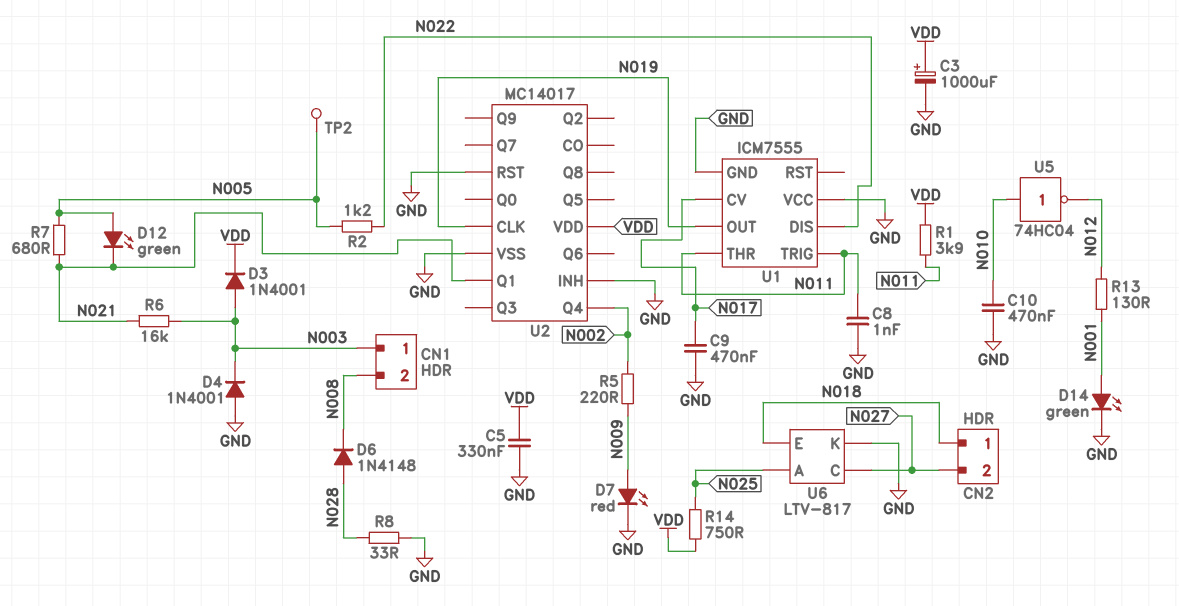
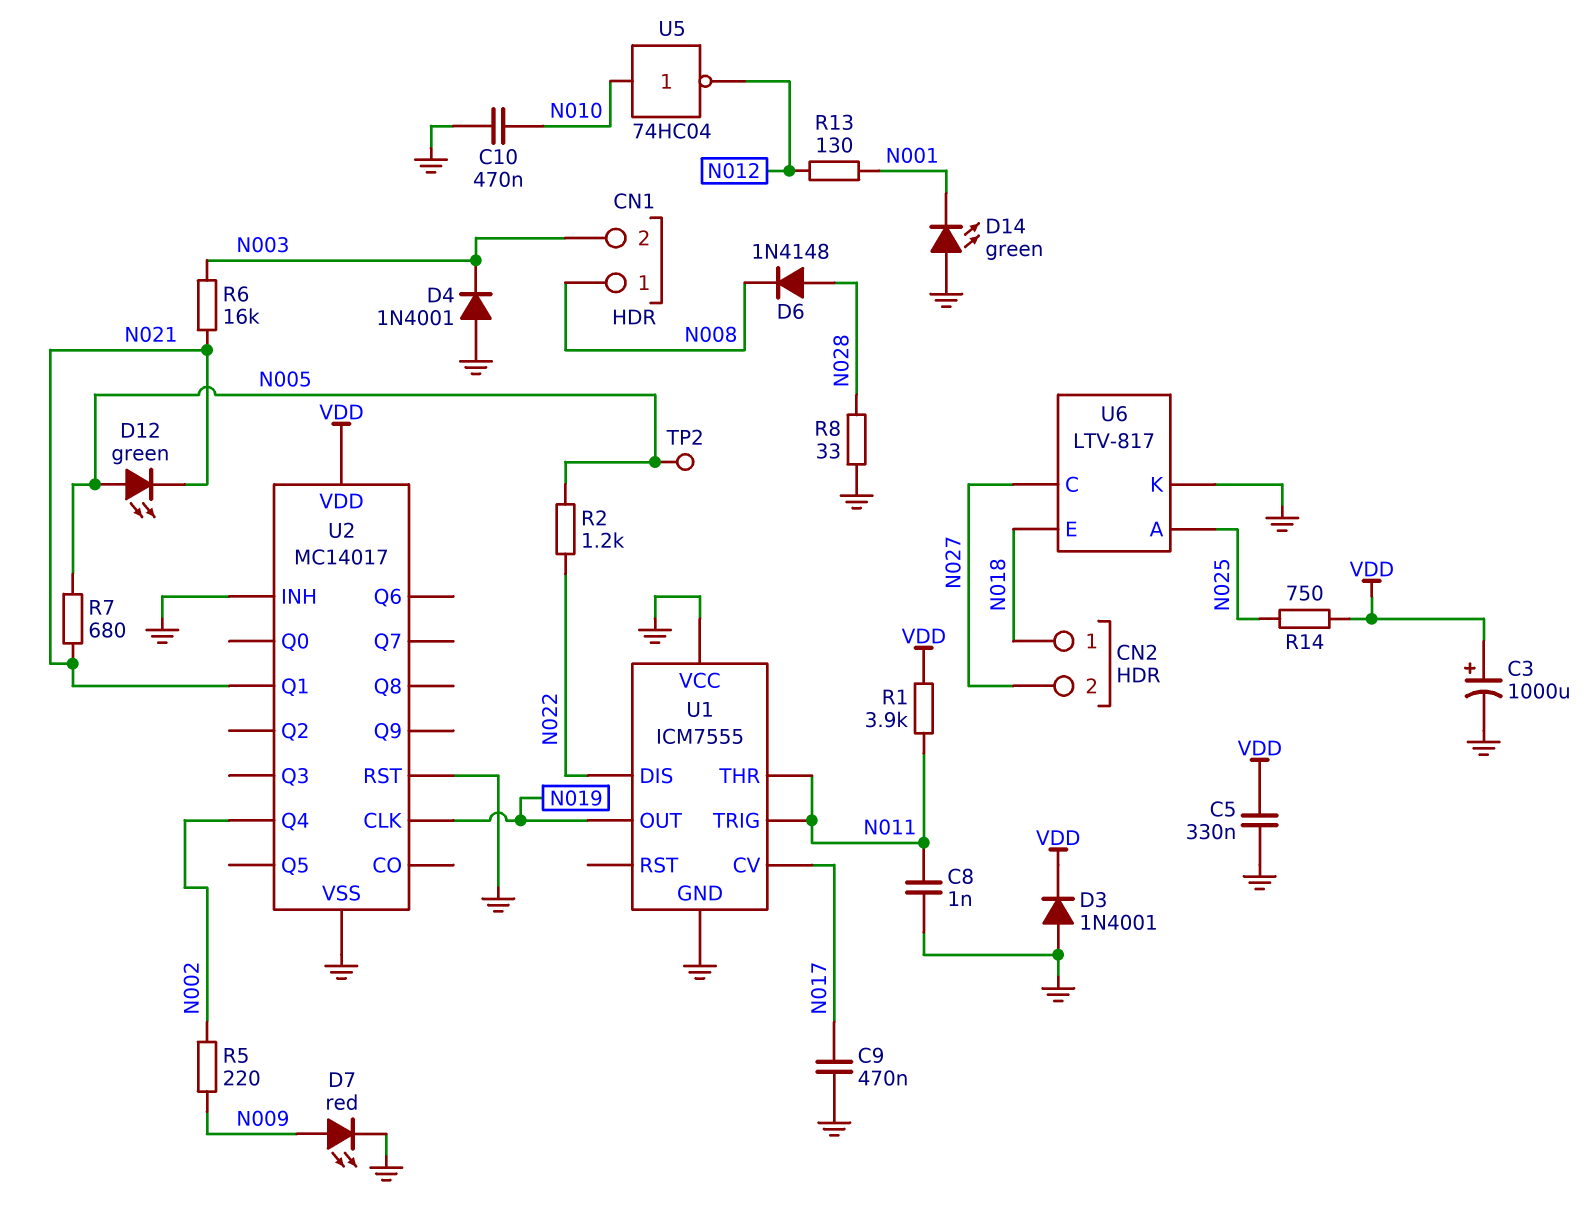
CN1 pin 1: N003 -> N008
CN1 pin 2: N008 -> N003
D3: diode 1N4001 (A N003, K VDD) -> diode 1N4001 (A GND, K VDD)
D14: LED green (A N001, K GND) -> LED green (A GND, K N001)

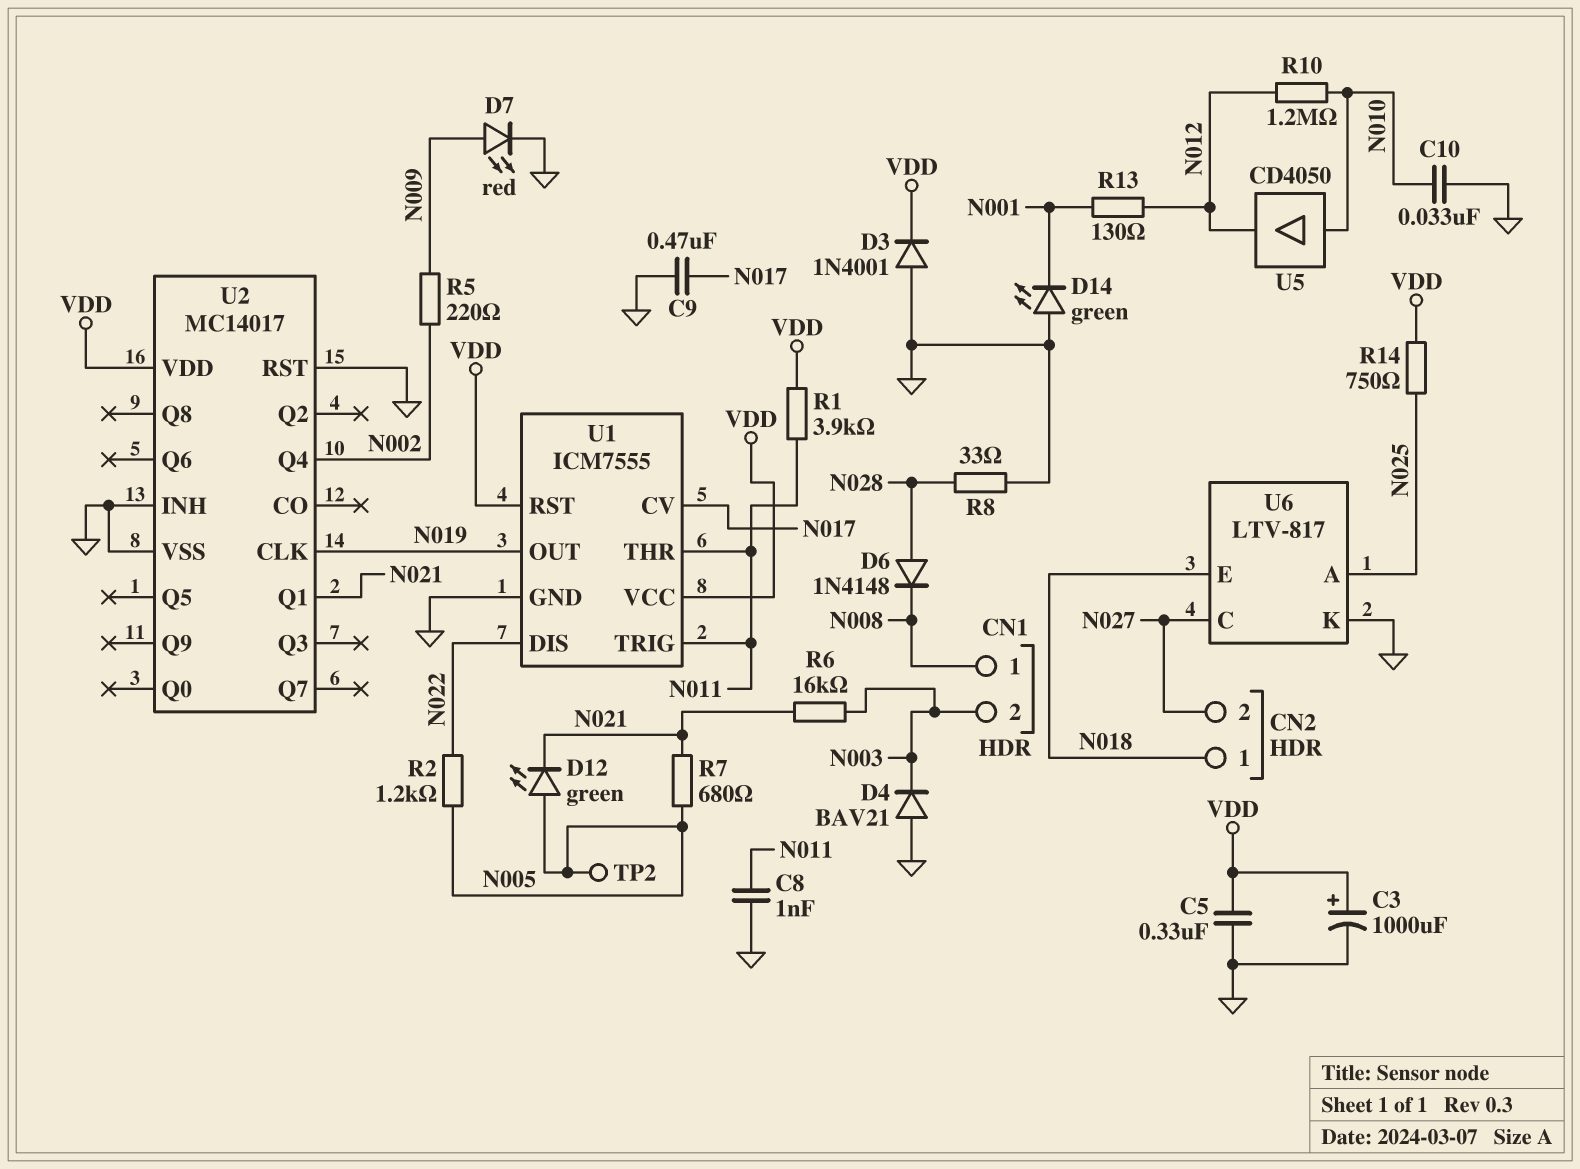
C10: 470nF (GND, N010) -> 33nF (GND, N010)
D4: diode 1N4001 (A GND, K N003) -> diode BAV21 (A GND, K N003)
R10: none -> 1.2M (N010, N012)
U1 pin RST: none -> VDD
U1 pin VCC: GND -> VDD
U5: NOT 74HC04 (in N010, out N012) -> buffer CD4050 (in N010, out N012)

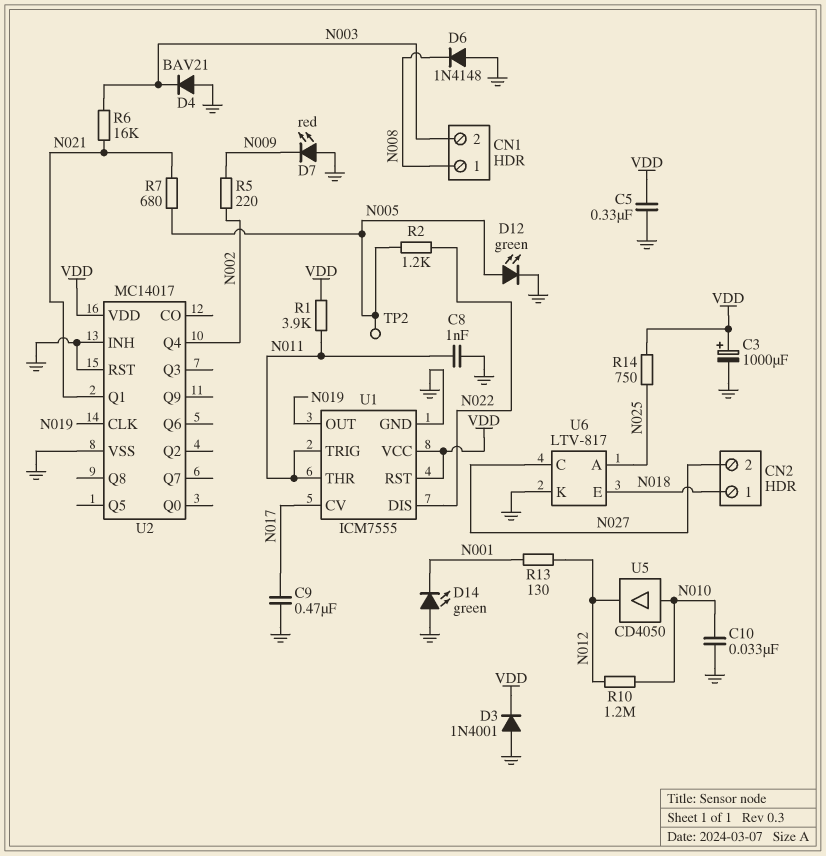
D6: diode 1N4148 (A N028, K N008) -> diode 1N4148 (A GND, K N008)
D7: LED red (A N009, K GND) -> LED red (A GND, K N009)
D12: LED green (A N005, K N021) -> LED green (A N005, K GND)
R8: 33 (GND, N028) -> none

